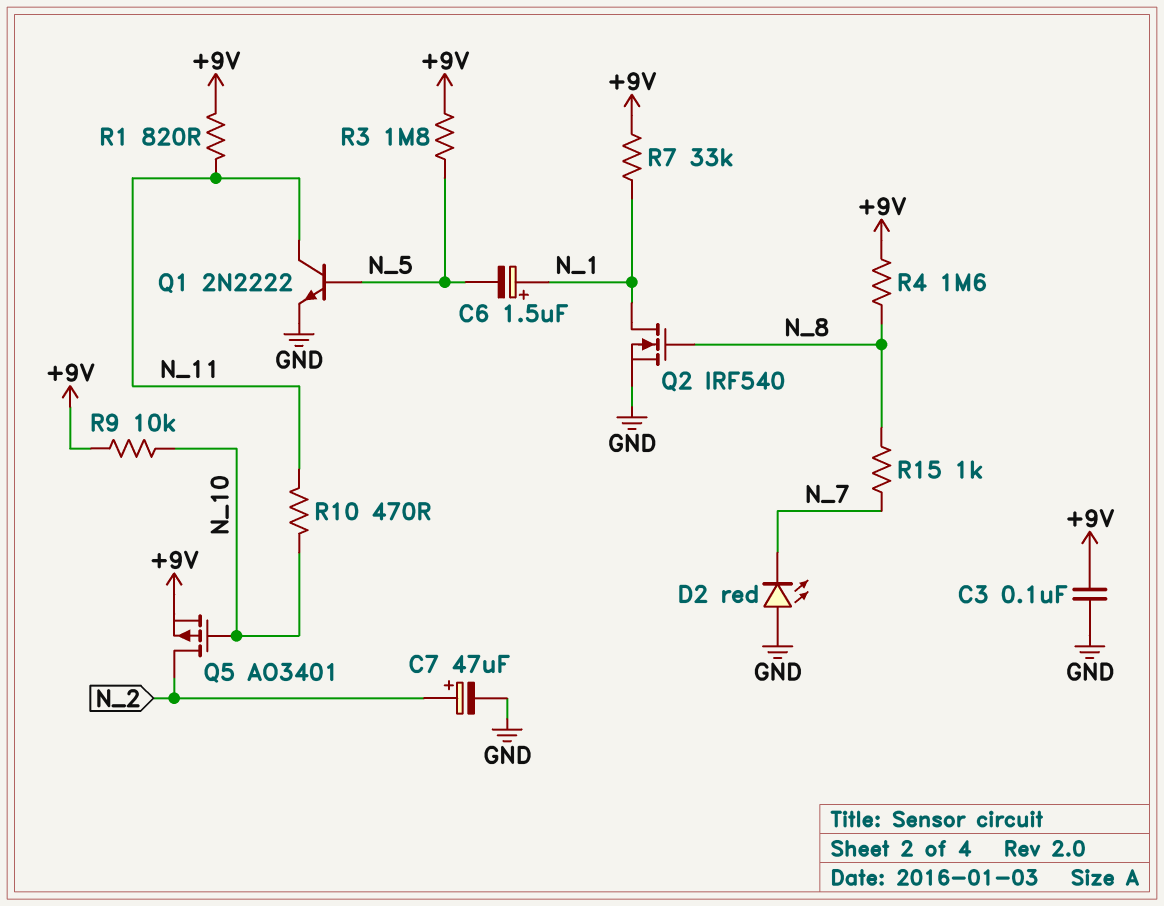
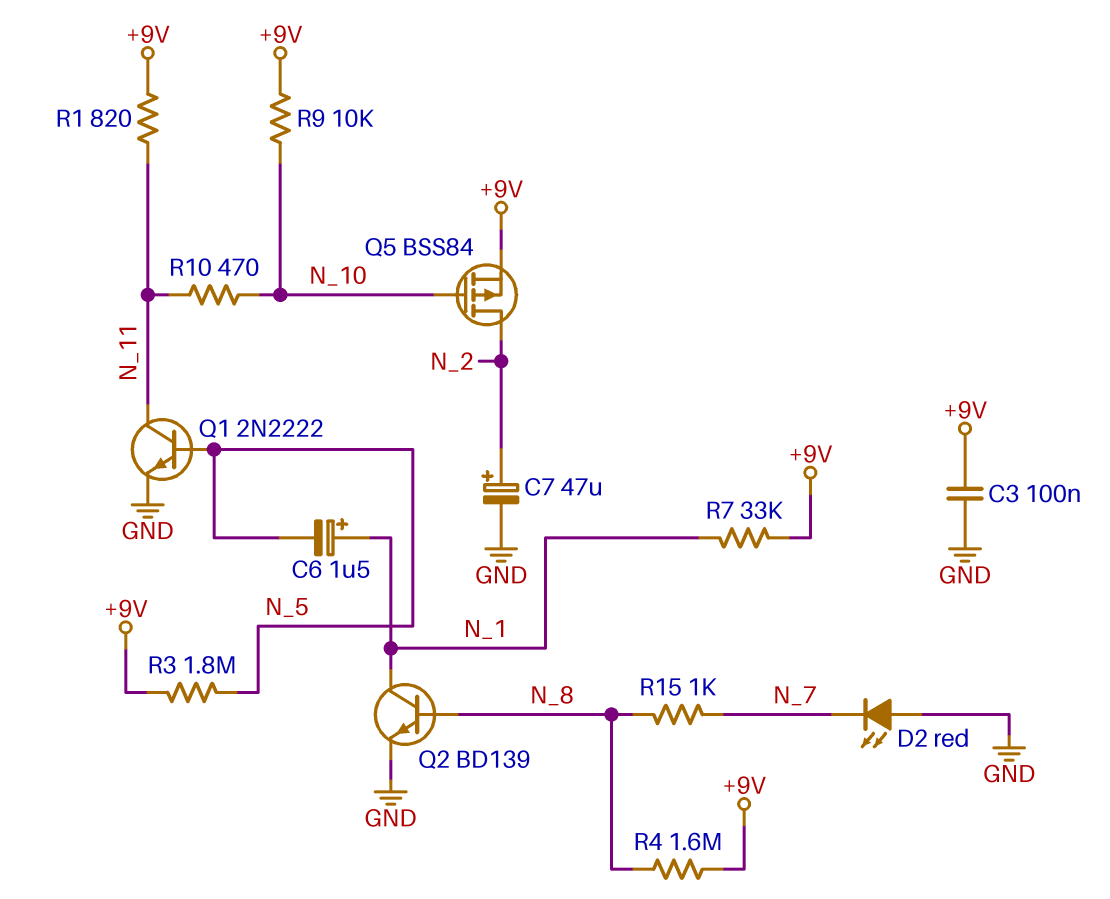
Q2: NMOS IRF540 (G N_8, D N_1, S GND) -> NPN BD139 (B N_8, C N_1, E GND)
Q5: PMOS AO3401 (G N_10, D N_2, S +9V) -> PMOS BSS84 (G N_10, D N_2, S +9V)

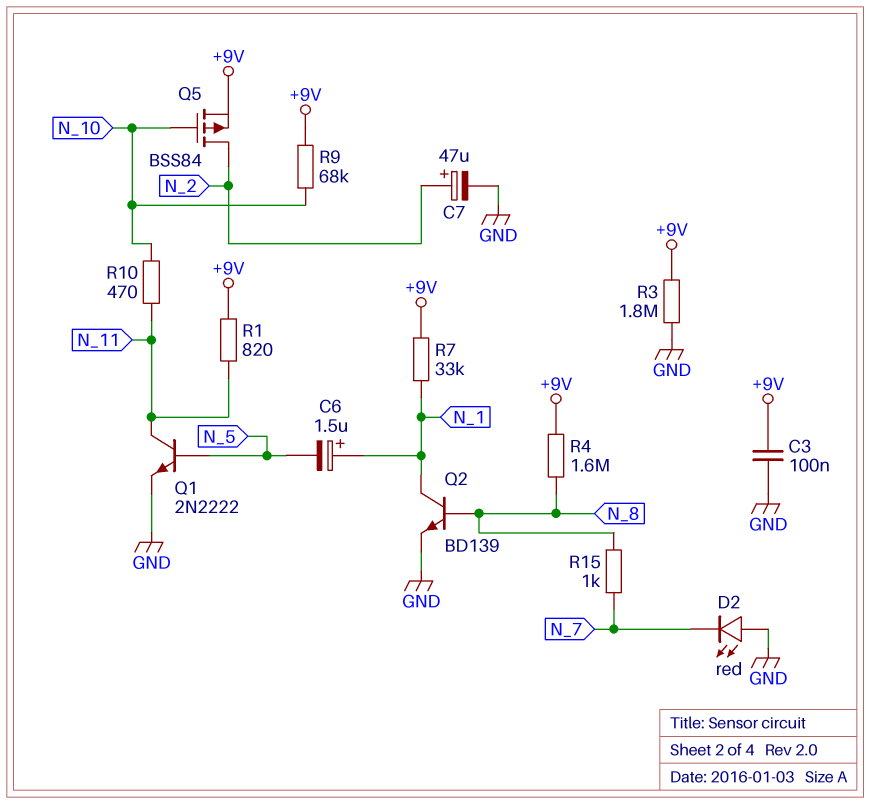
R3: 1.8M (+9V, N_5) -> 1.8M (+9V, GND)
R9: 10k (+9V, N_10) -> 68k (+9V, N_10)

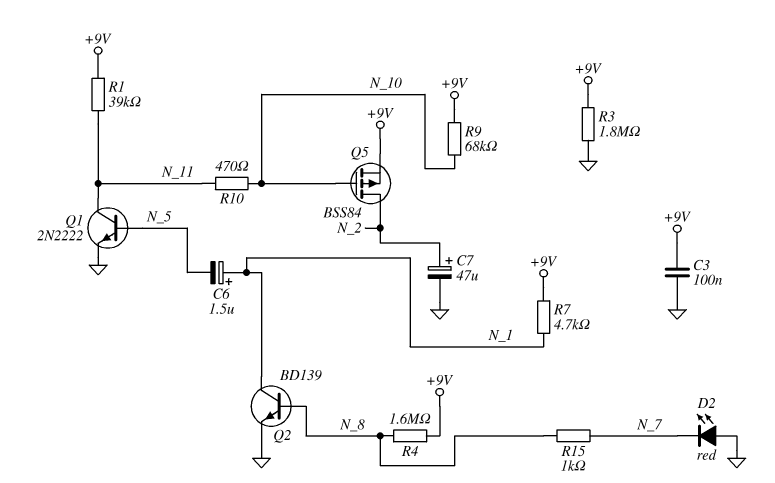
R1: 820 (+9V, N_11) -> 39k (+9V, N_11)
R7: 33k (+9V, N_1) -> 4.7k (+9V, N_1)

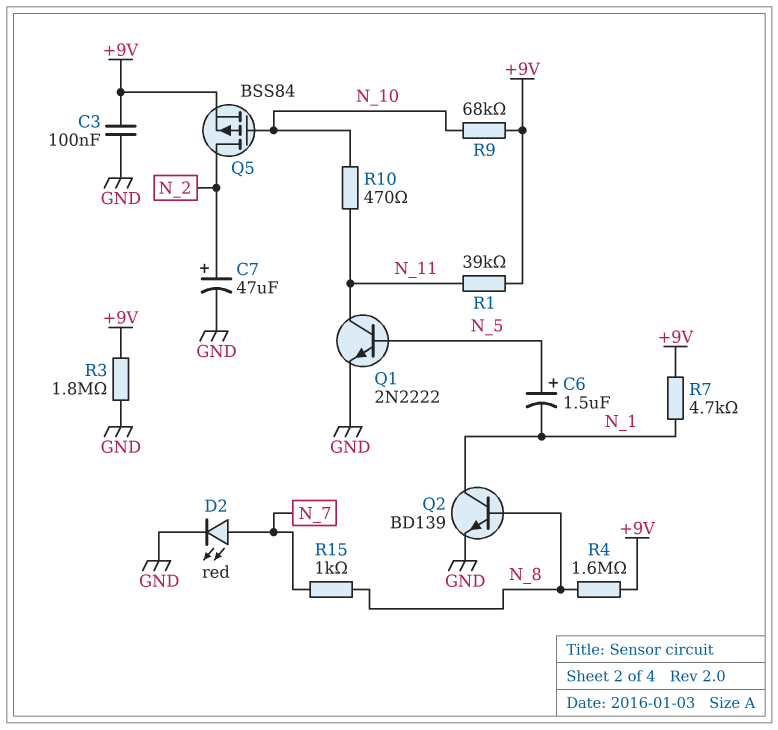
C6: 1.5uF (plus N_1, minus N_5) -> 1.5uF (plus N_5, minus N_1)
D2: LED red (A GND, K N_7) -> LED red (A N_7, K GND)

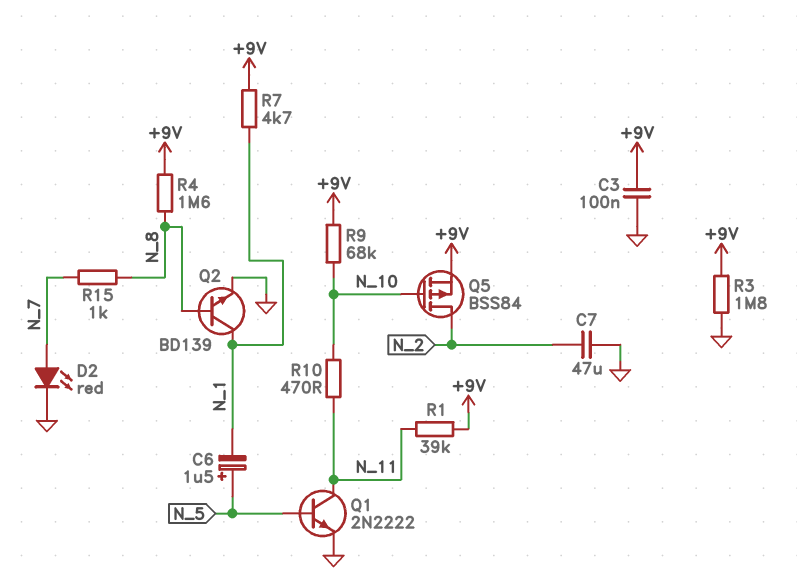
C7: 47uF (plus N_2, minus GND) -> 47uF (GND, N_2)

